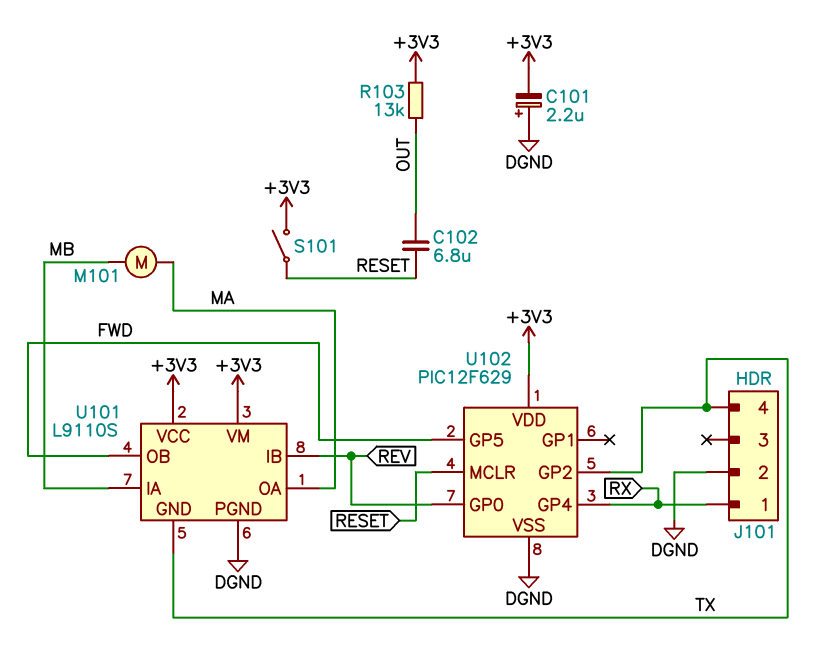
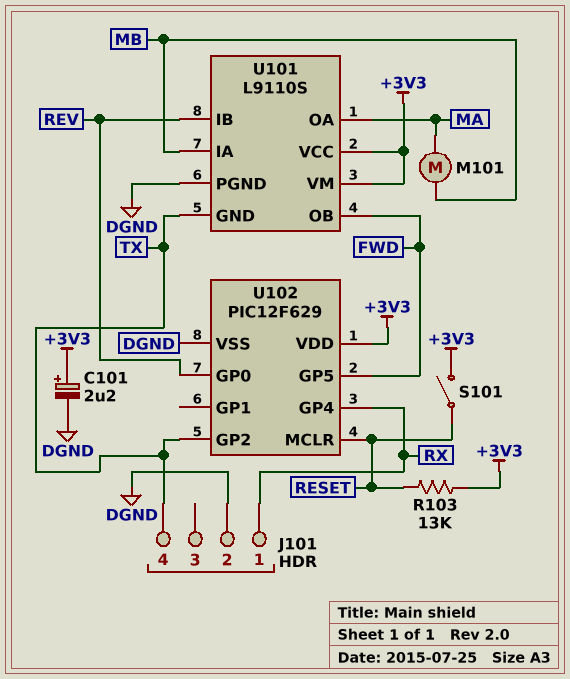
C101: 2.2uF (plus DGND, minus +3V3) -> 2.2uF (plus +3V3, minus DGND)
C102: 6.8uF (OUT, RESET) -> none
R103: 13k (+3V3, OUT) -> 13k (+3V3, RESET)

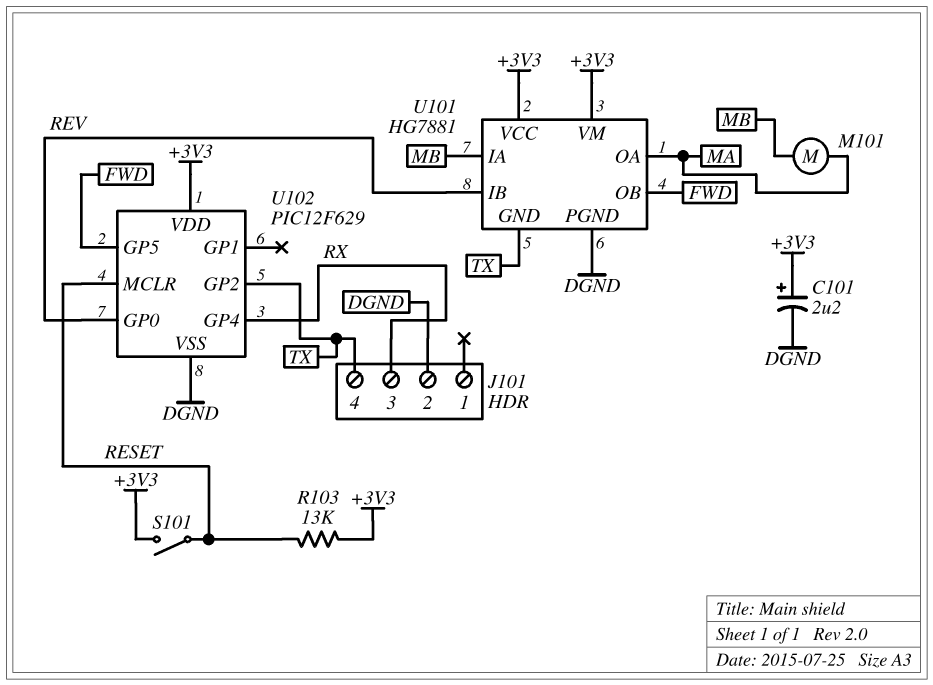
J101 pin 1: RX -> none
J101 pin 3: none -> RX
U101: L9110S -> HG7881

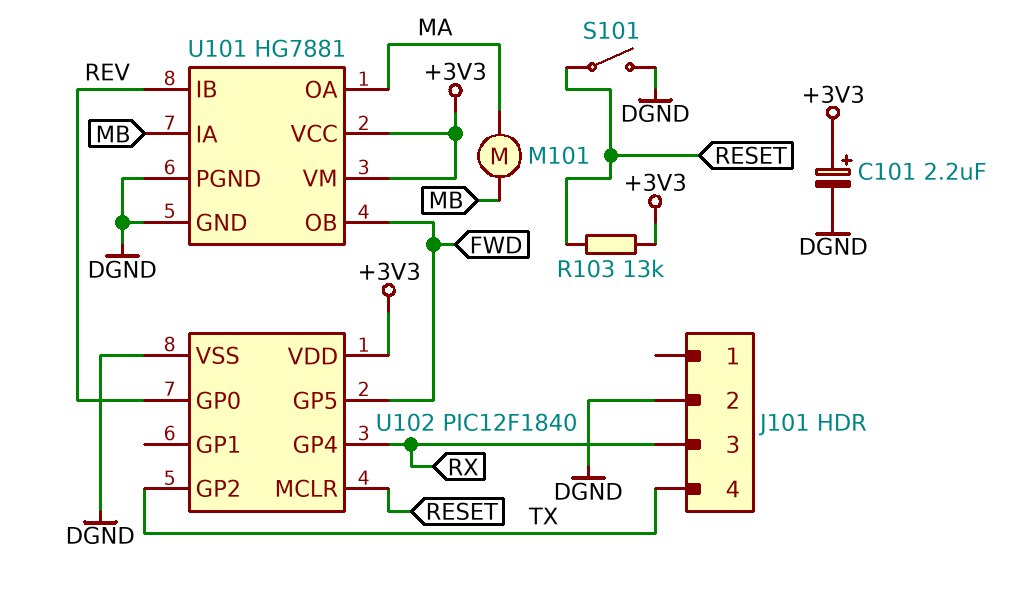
S101: switch (+3V3, RESET) -> switch (DGND, RESET)
U101 pin GND: TX -> DGND
U102: PIC12F629 -> PIC12F1840

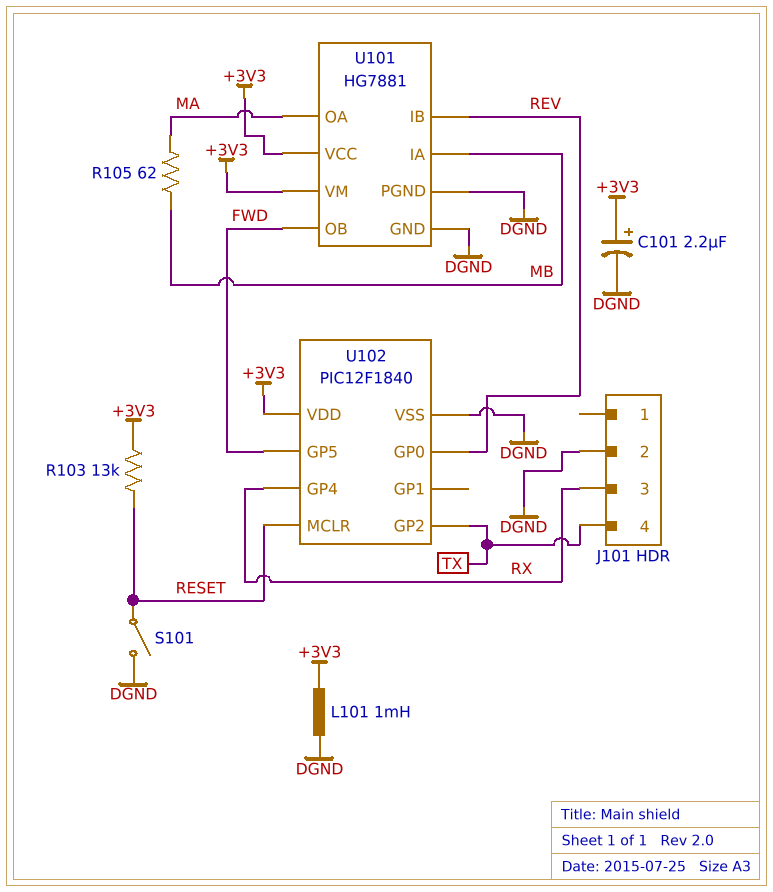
L101: none -> 1mH (+3V3, DGND)
M101: motor (MA, MB) -> none
R105: none -> 62 (MA, MB)

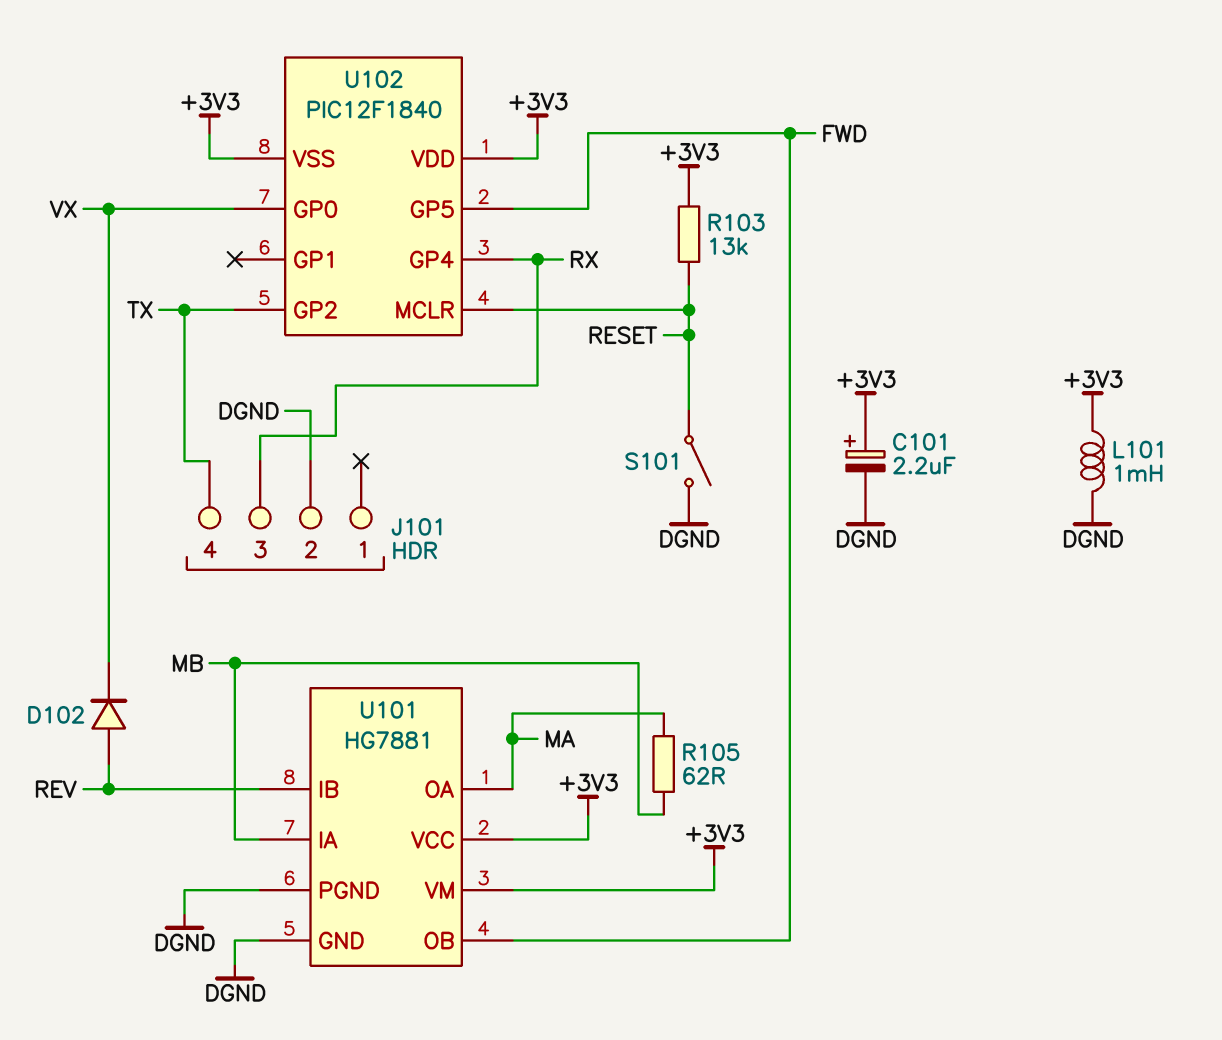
D102: none -> diode (A REV, K VX)
U102 pin GP0: REV -> VX
U102 pin VSS: DGND -> +3V3

